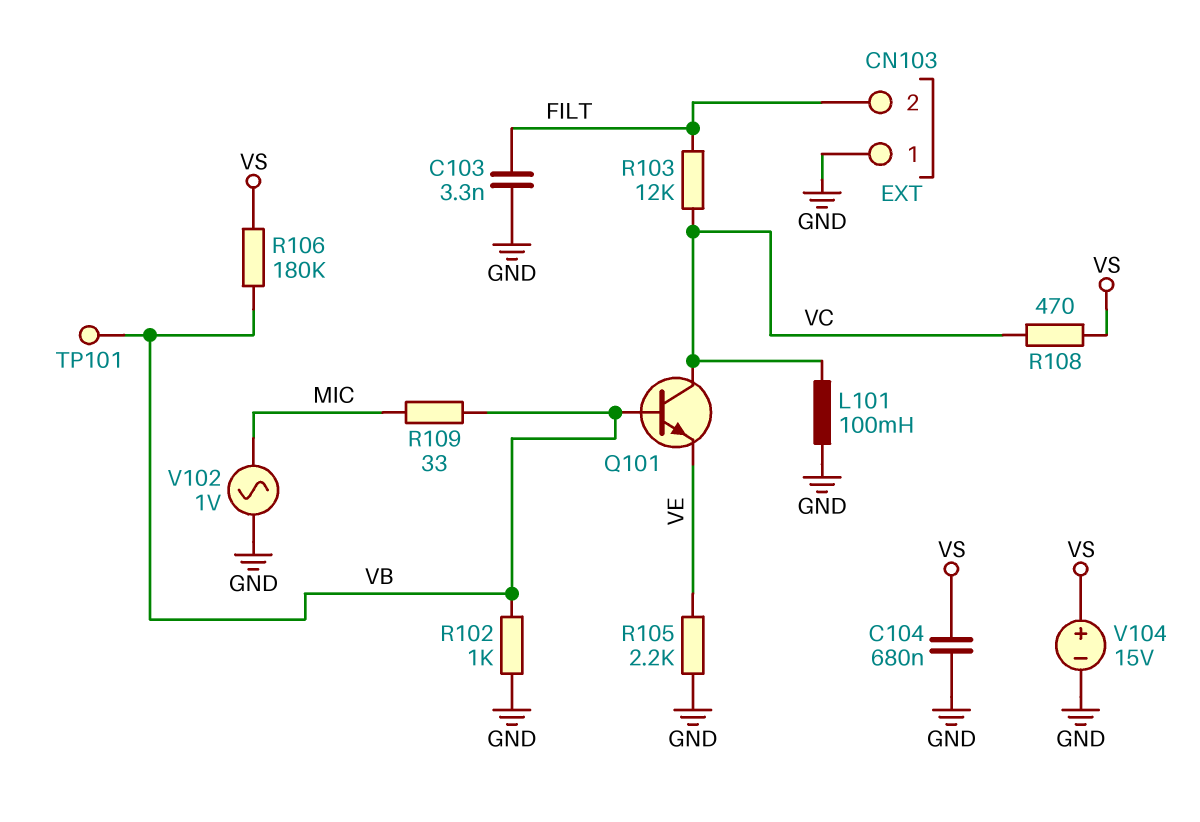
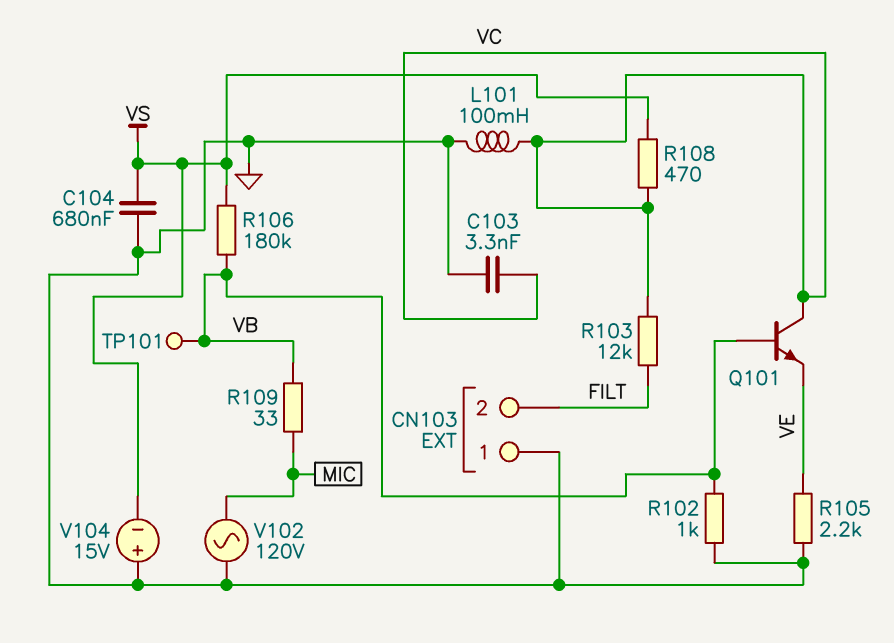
C103: 3.3nF (FILT, GND) -> 3.3nF (GND, VC)
V102: AC 1V (GND, MIC) -> AC 120V (GND, MIC)
V104: 15V (plus VS, minus GND) -> 15V (plus GND, minus VS)

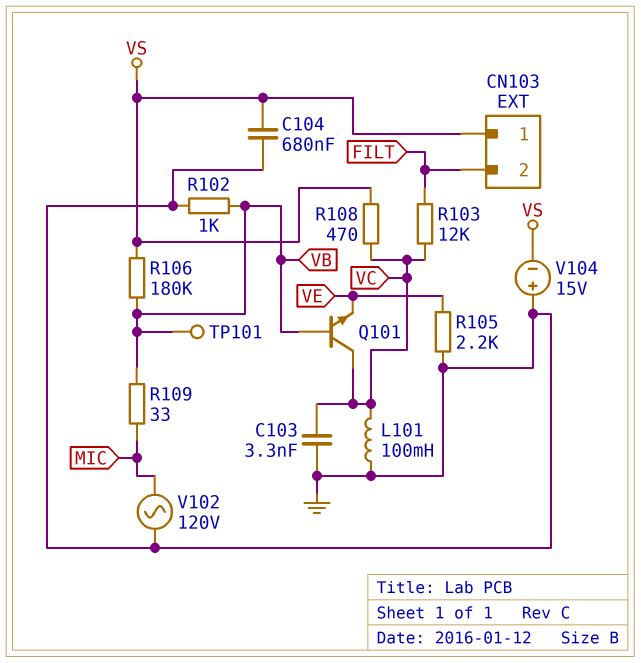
CN103 pin 1: GND -> VS

